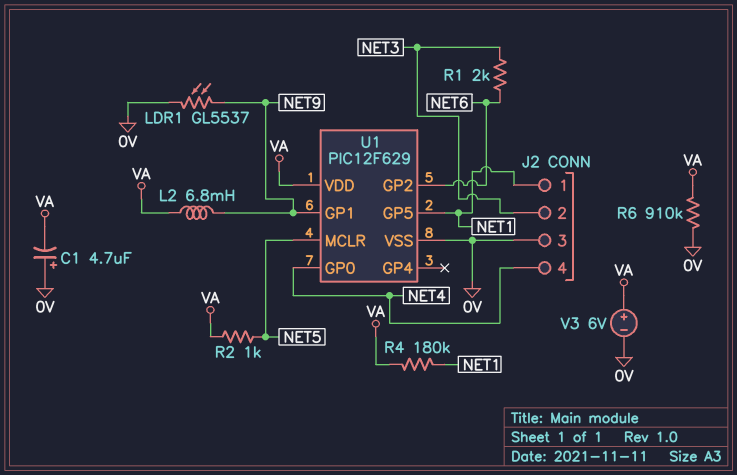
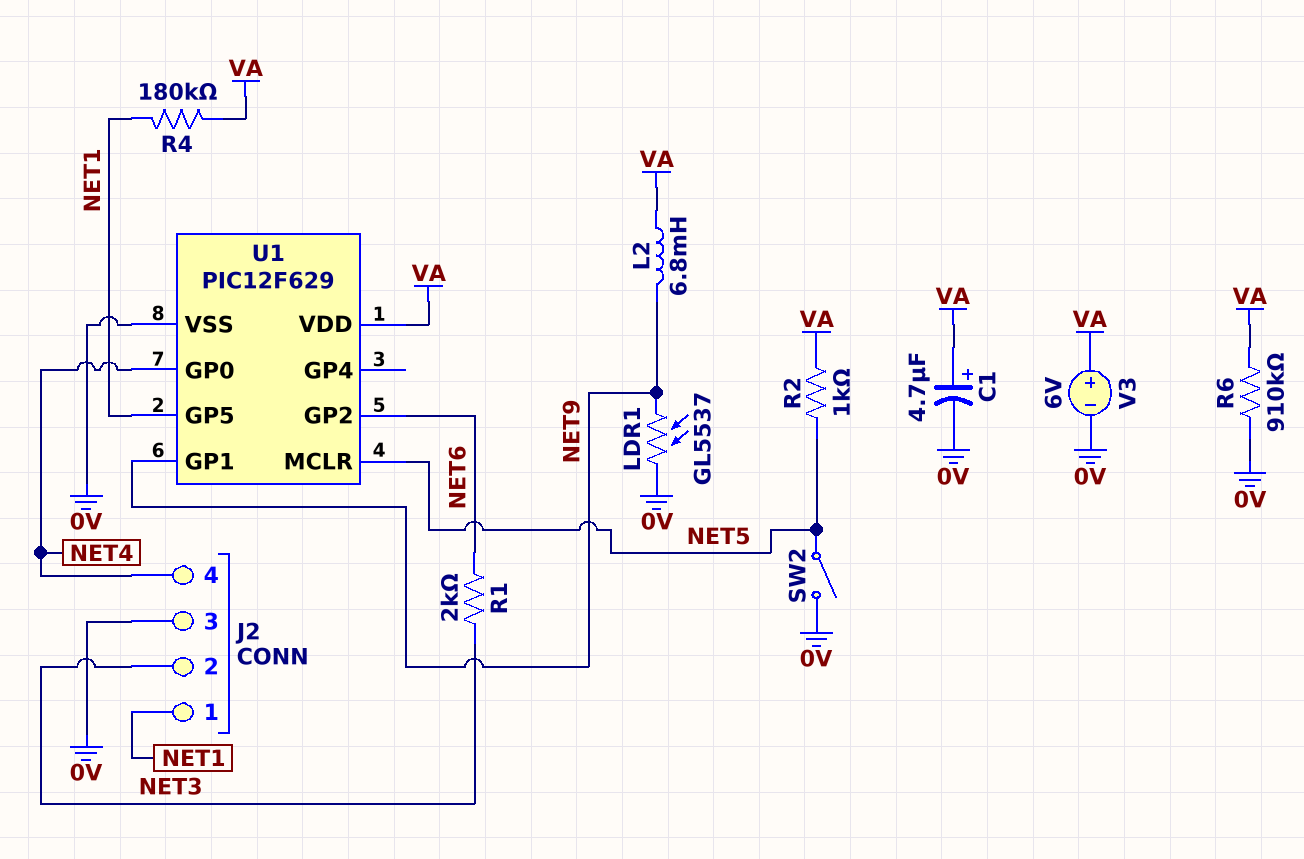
C1: 4.7uF (plus 0V, minus VA) -> 4.7uF (plus VA, minus 0V)
SW2: none -> switch (0V, NET5)

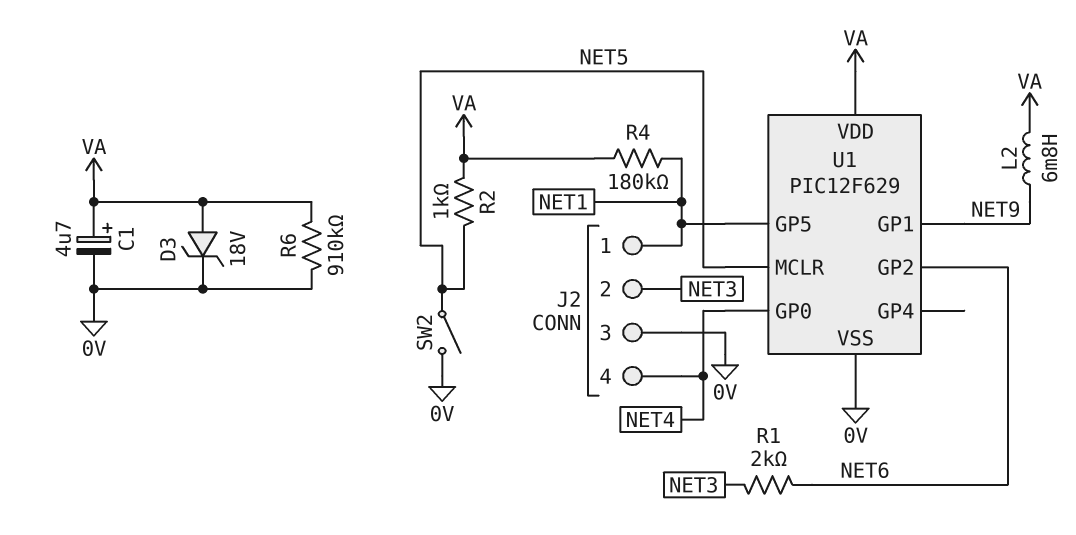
D3: none -> zener 18V (A VA, K 0V)
LDR1: GL5537 (0V, NET9) -> none
V3: 6V (plus VA, minus 0V) -> none

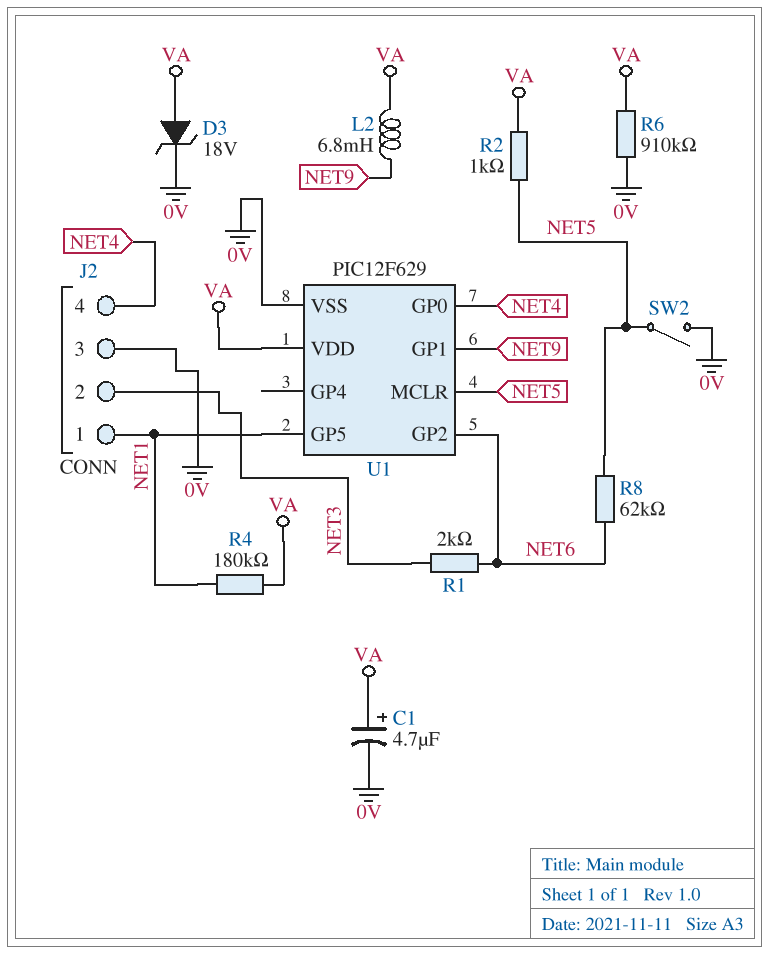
R8: none -> 62k (NET5, NET6)

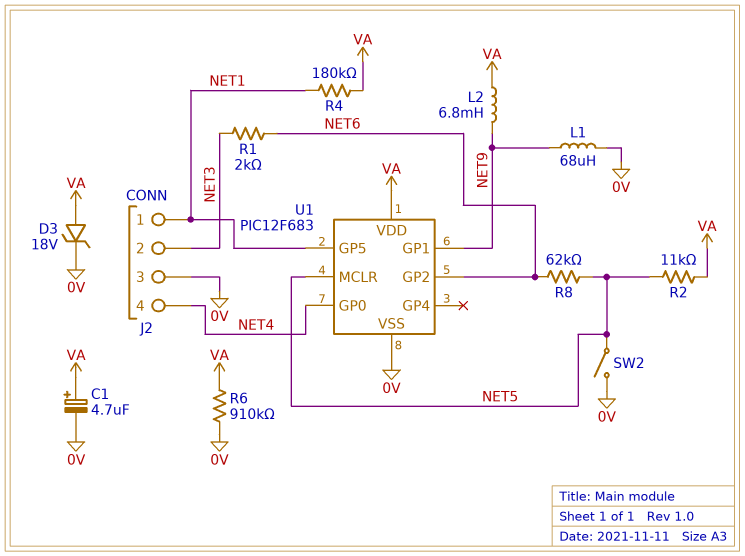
L1: none -> 68uH (0V, NET9)
R2: 1k (NET5, VA) -> 11k (NET5, VA)
U1: PIC12F629 -> PIC12F683

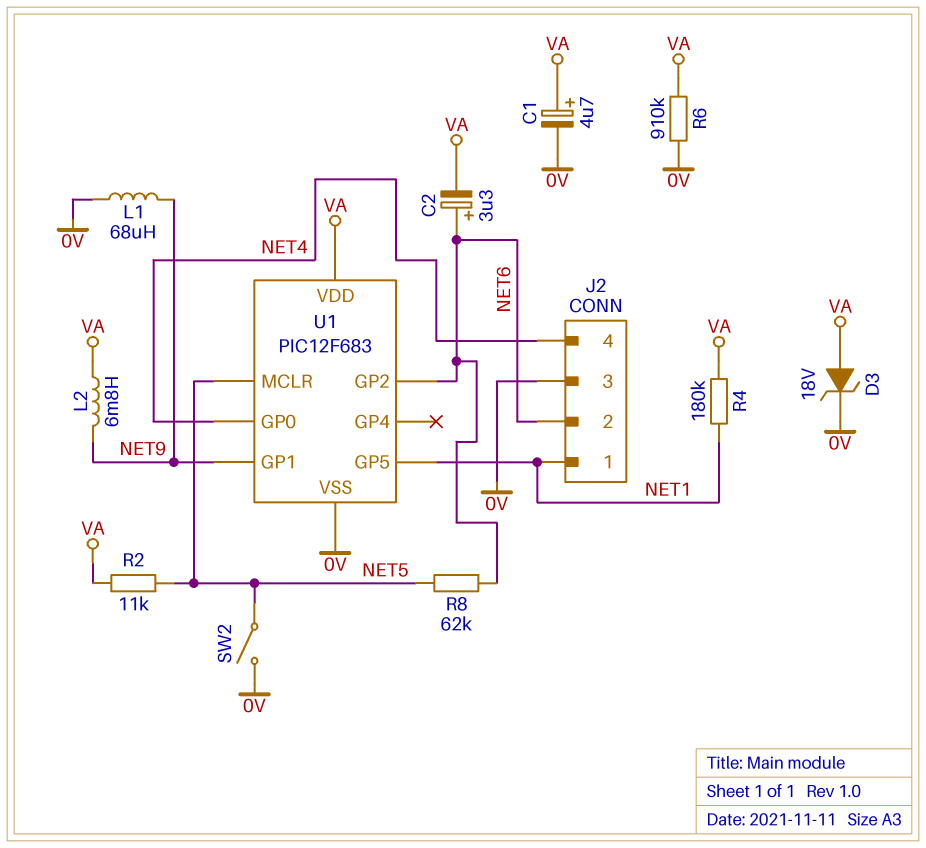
C2: none -> 3.3uF (plus NET6, minus VA)
J2 pin 2: NET3 -> NET6
R1: 2k (NET3, NET6) -> none

